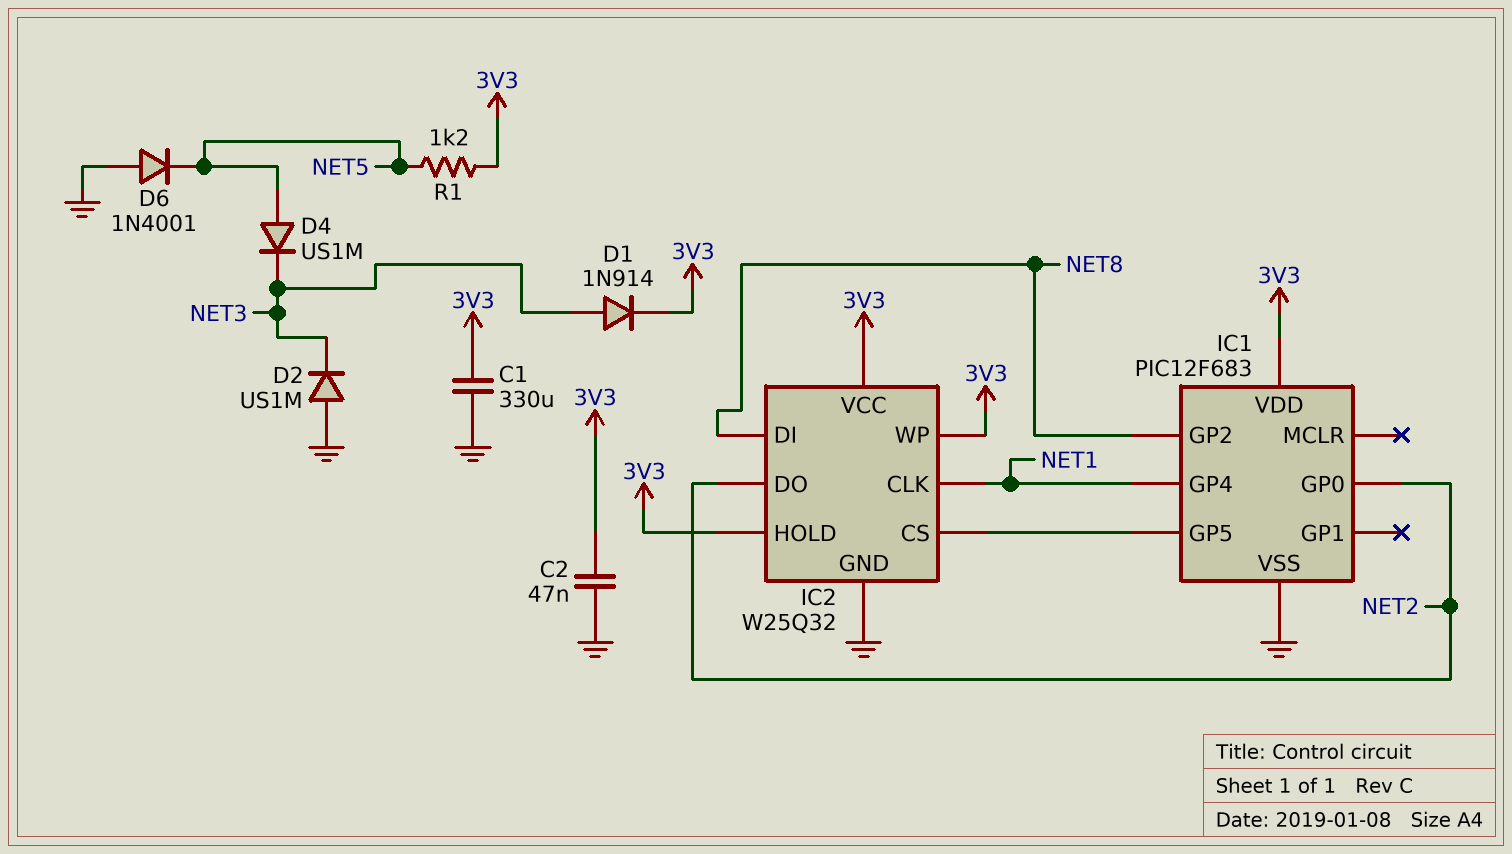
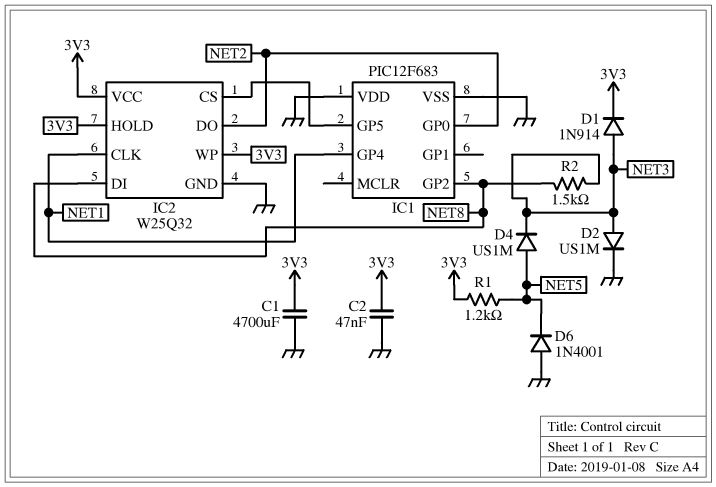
C1: 330uF (3V3, GND) -> 4700uF (3V3, GND)
D2: diode US1M (A GND, K NET3) -> diode US1M (A NET3, K GND)
IC1 pin VDD: 3V3 -> GND
R2: none -> 1.5k (NET3, NET8)

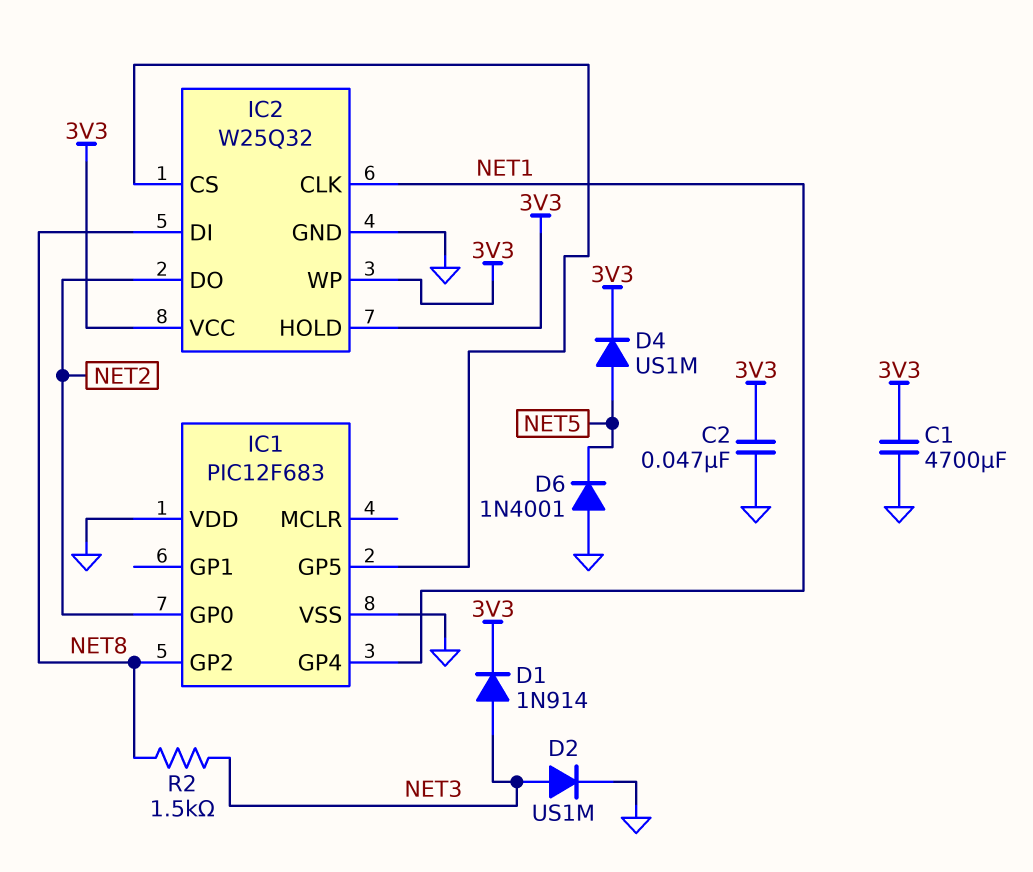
D4: diode US1M (A NET5, K NET3) -> diode US1M (A NET5, K 3V3)
R1: 1.2k (3V3, NET5) -> none

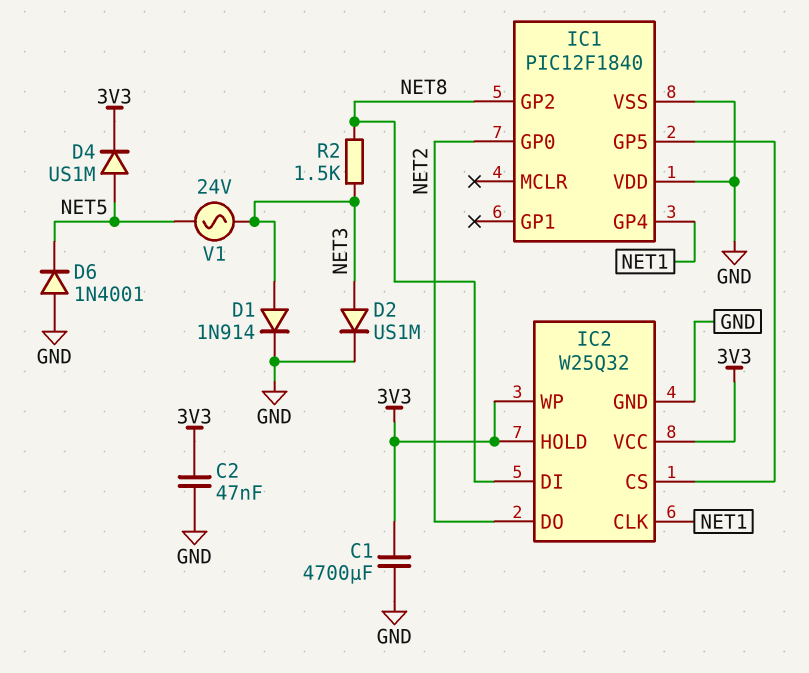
D1: diode 1N914 (A NET3, K 3V3) -> diode 1N914 (A NET3, K GND)
IC1: PIC12F683 -> PIC12F1840
V1: none -> AC 24V (NET3, NET5)

